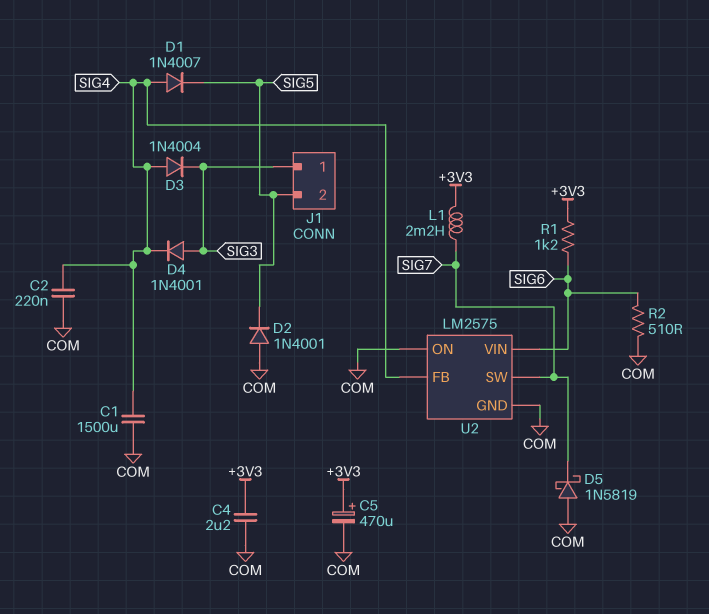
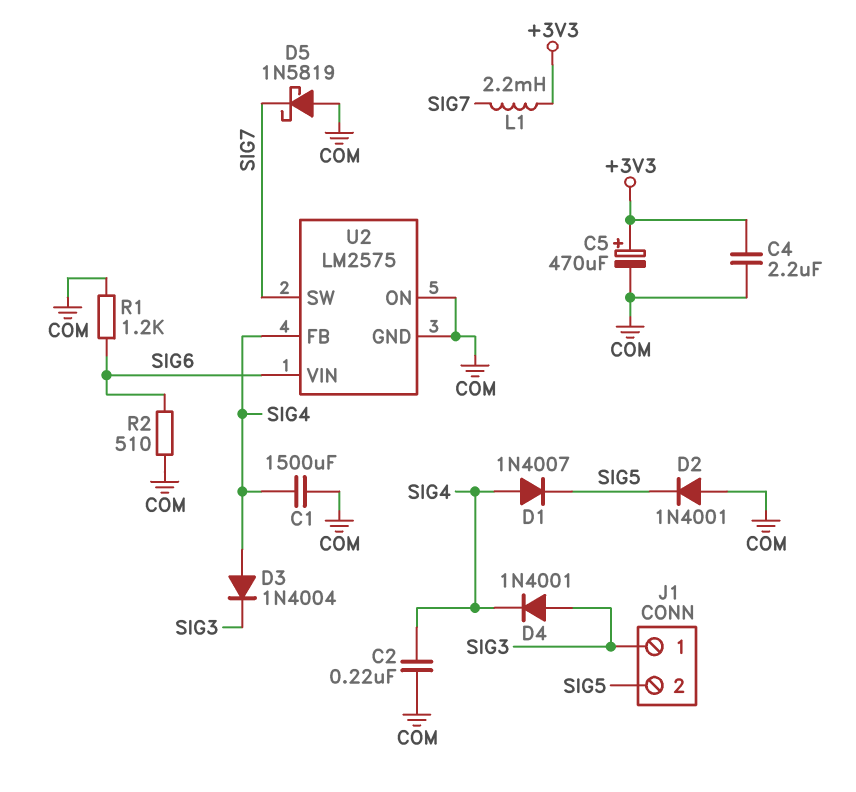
R1: 1.2k (+3V3, SIG6) -> 1.2k (COM, SIG6)

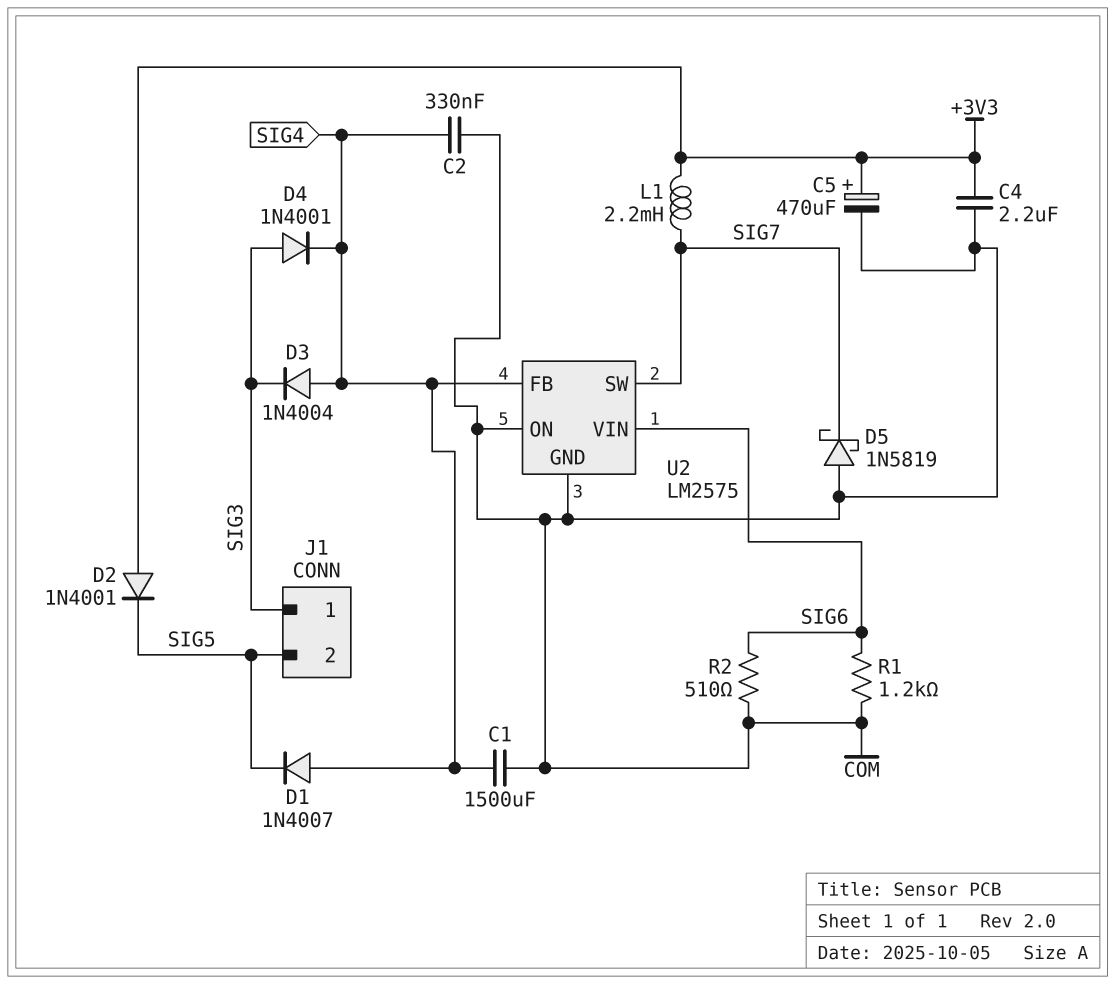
C2: 220nF (COM, SIG4) -> 330nF (COM, SIG4)
D2: diode 1N4001 (A COM, K SIG5) -> diode 1N4001 (A +3V3, K SIG5)

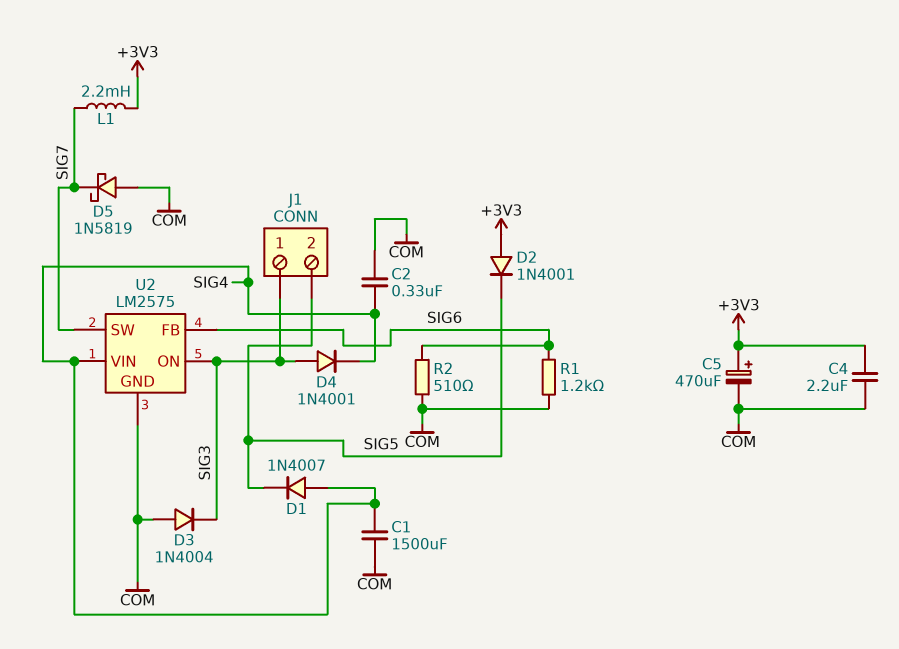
D3: diode 1N4004 (A SIG4, K SIG3) -> diode 1N4004 (A COM, K SIG3)
U2 pin FB: SIG4 -> SIG6
U2 pin ON: COM -> SIG3
U2 pin VIN: SIG6 -> SIG4

